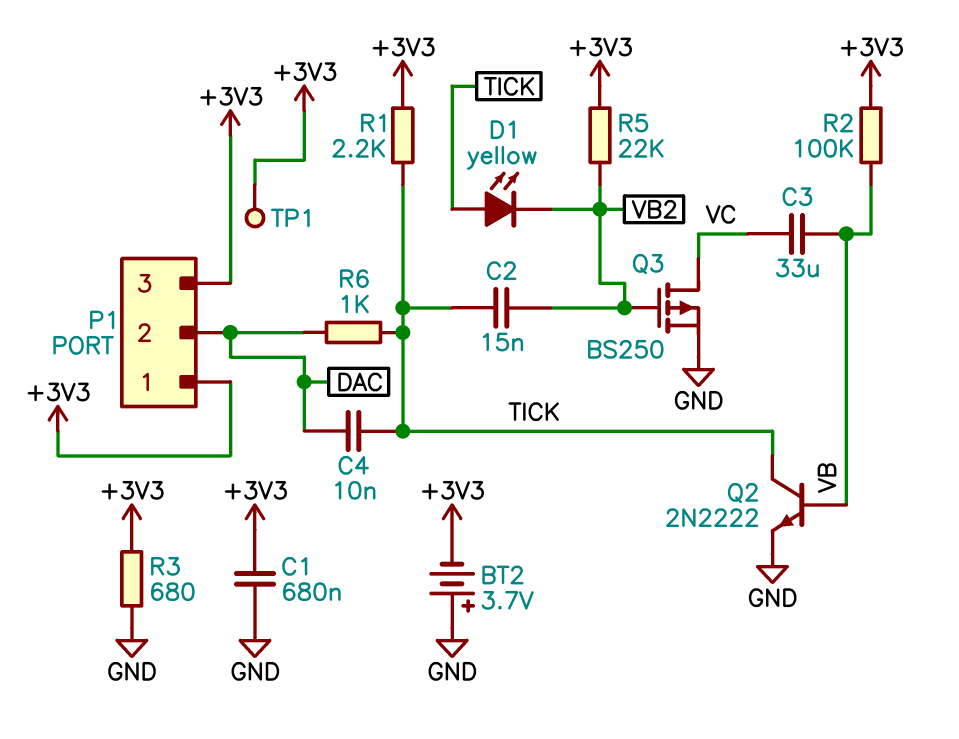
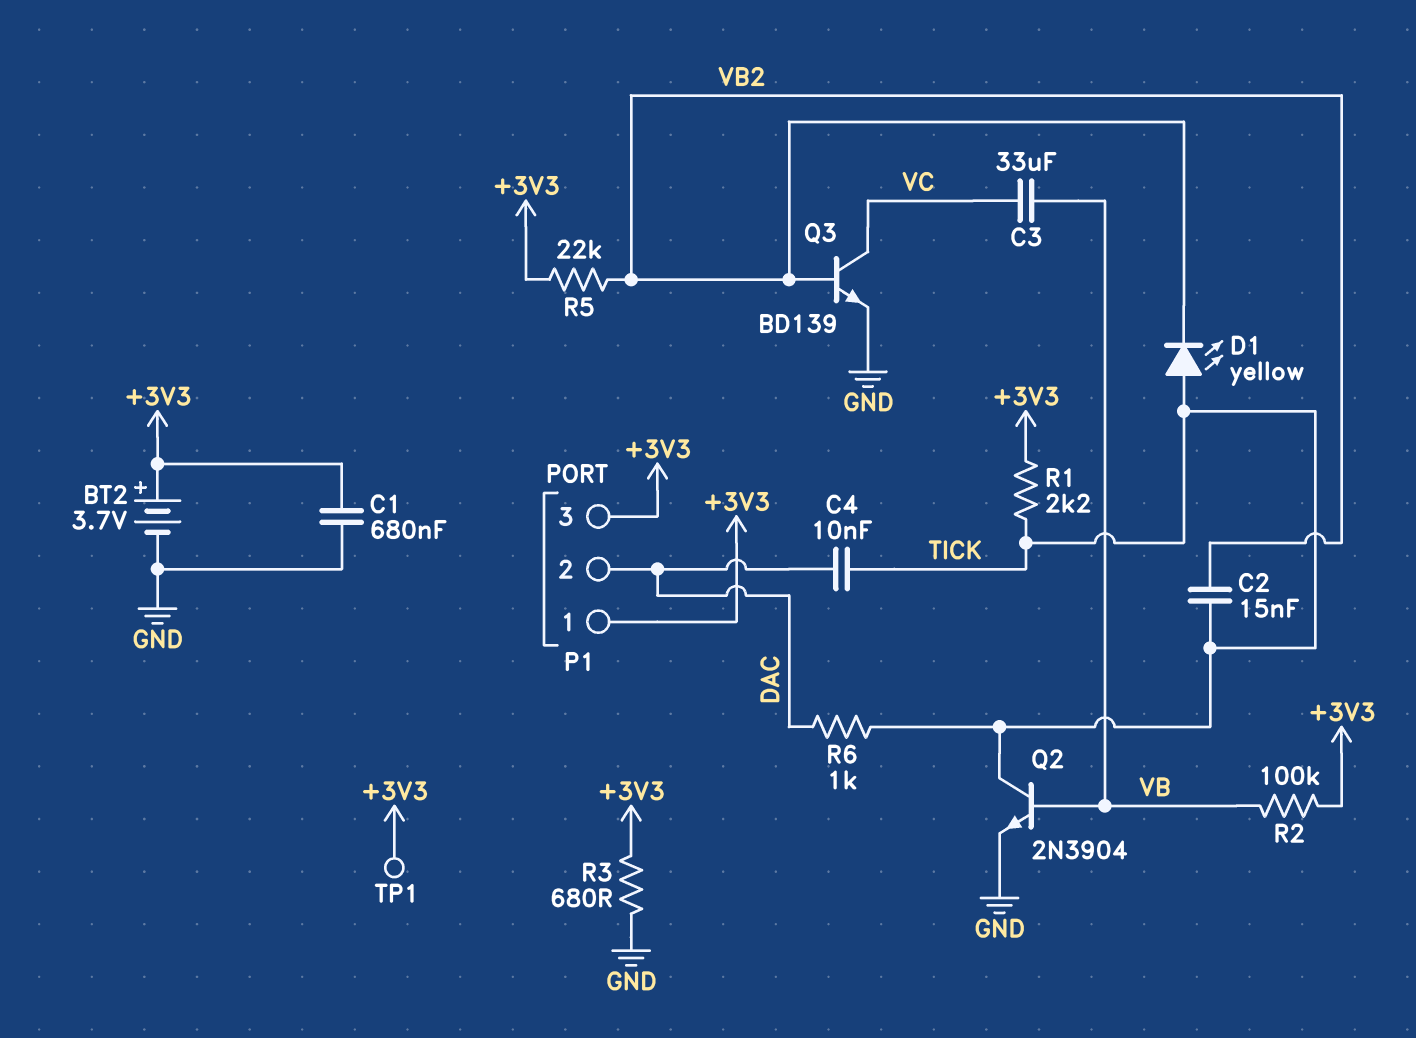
BT2: 3.7V (plus GND, minus +3V3) -> 3.7V (plus +3V3, minus GND)
Q2: NPN 2N2222 (B VB, C TICK, E GND) -> NPN 2N3904 (B VB, C TICK, E GND)
Q3: PMOS BS250 (G VB2, D VC, S GND) -> NPN BD139 (B VB2, C VC, E GND)

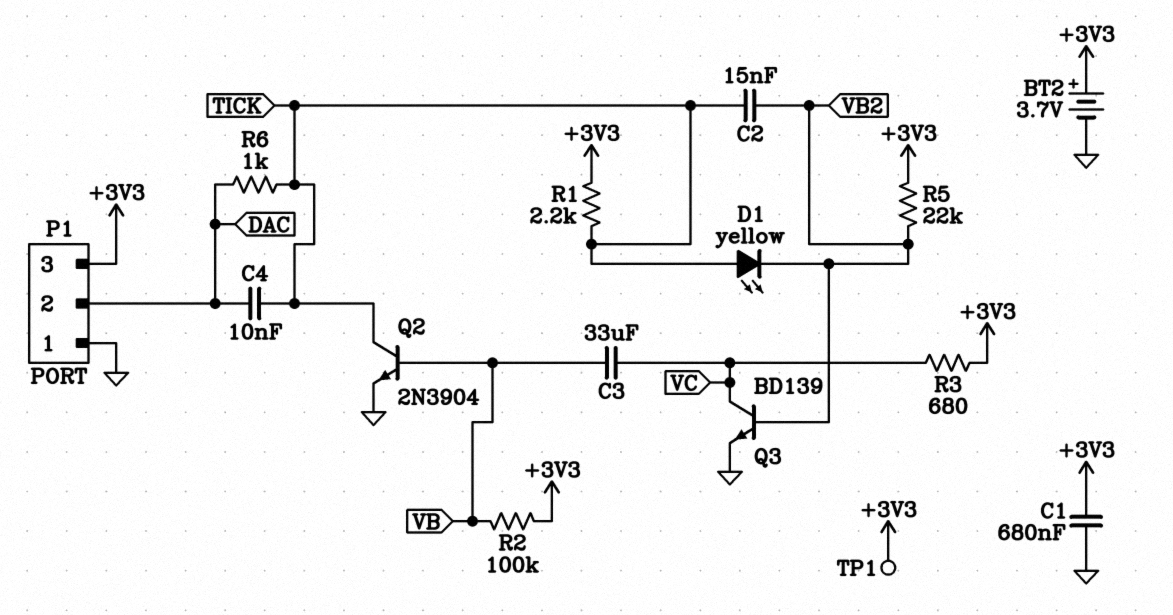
P1 pin 1: +3V3 -> GND
R3: 680 (+3V3, GND) -> 680 (+3V3, VC)

